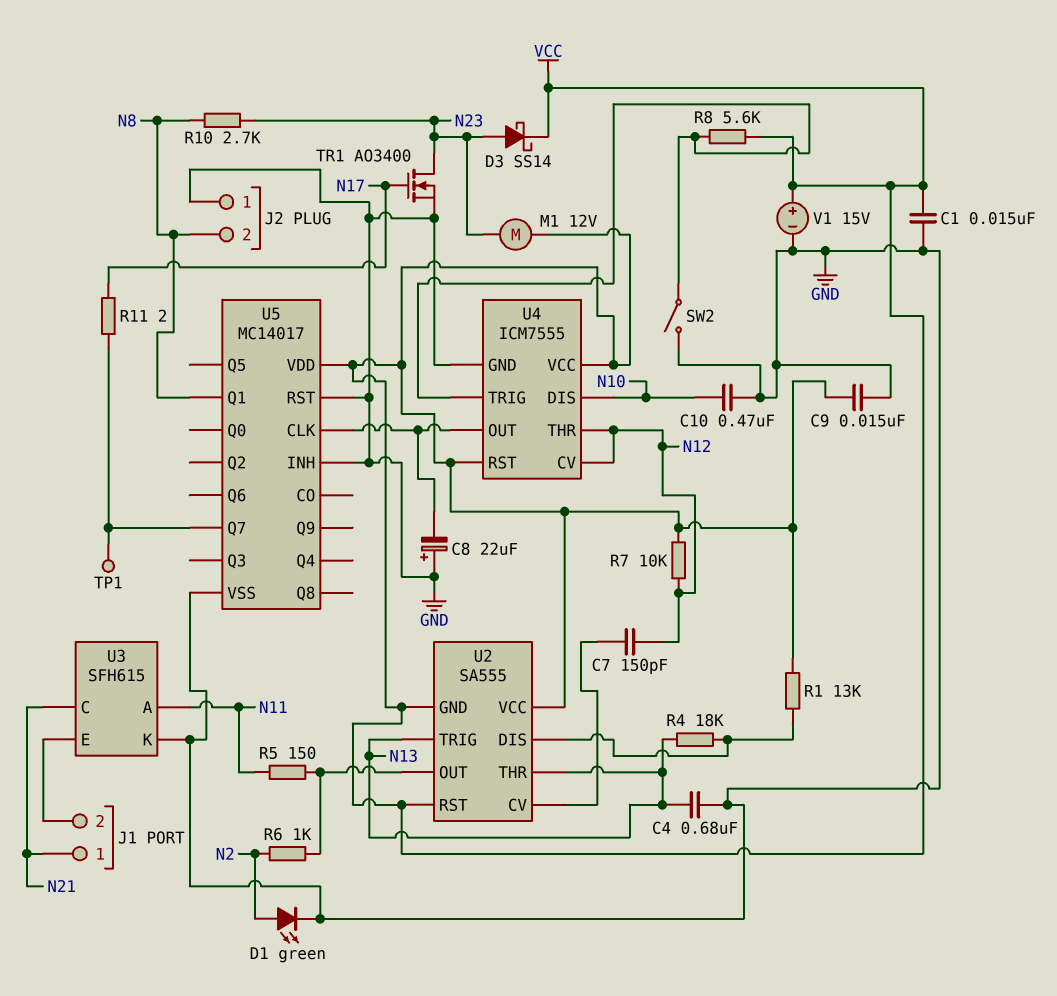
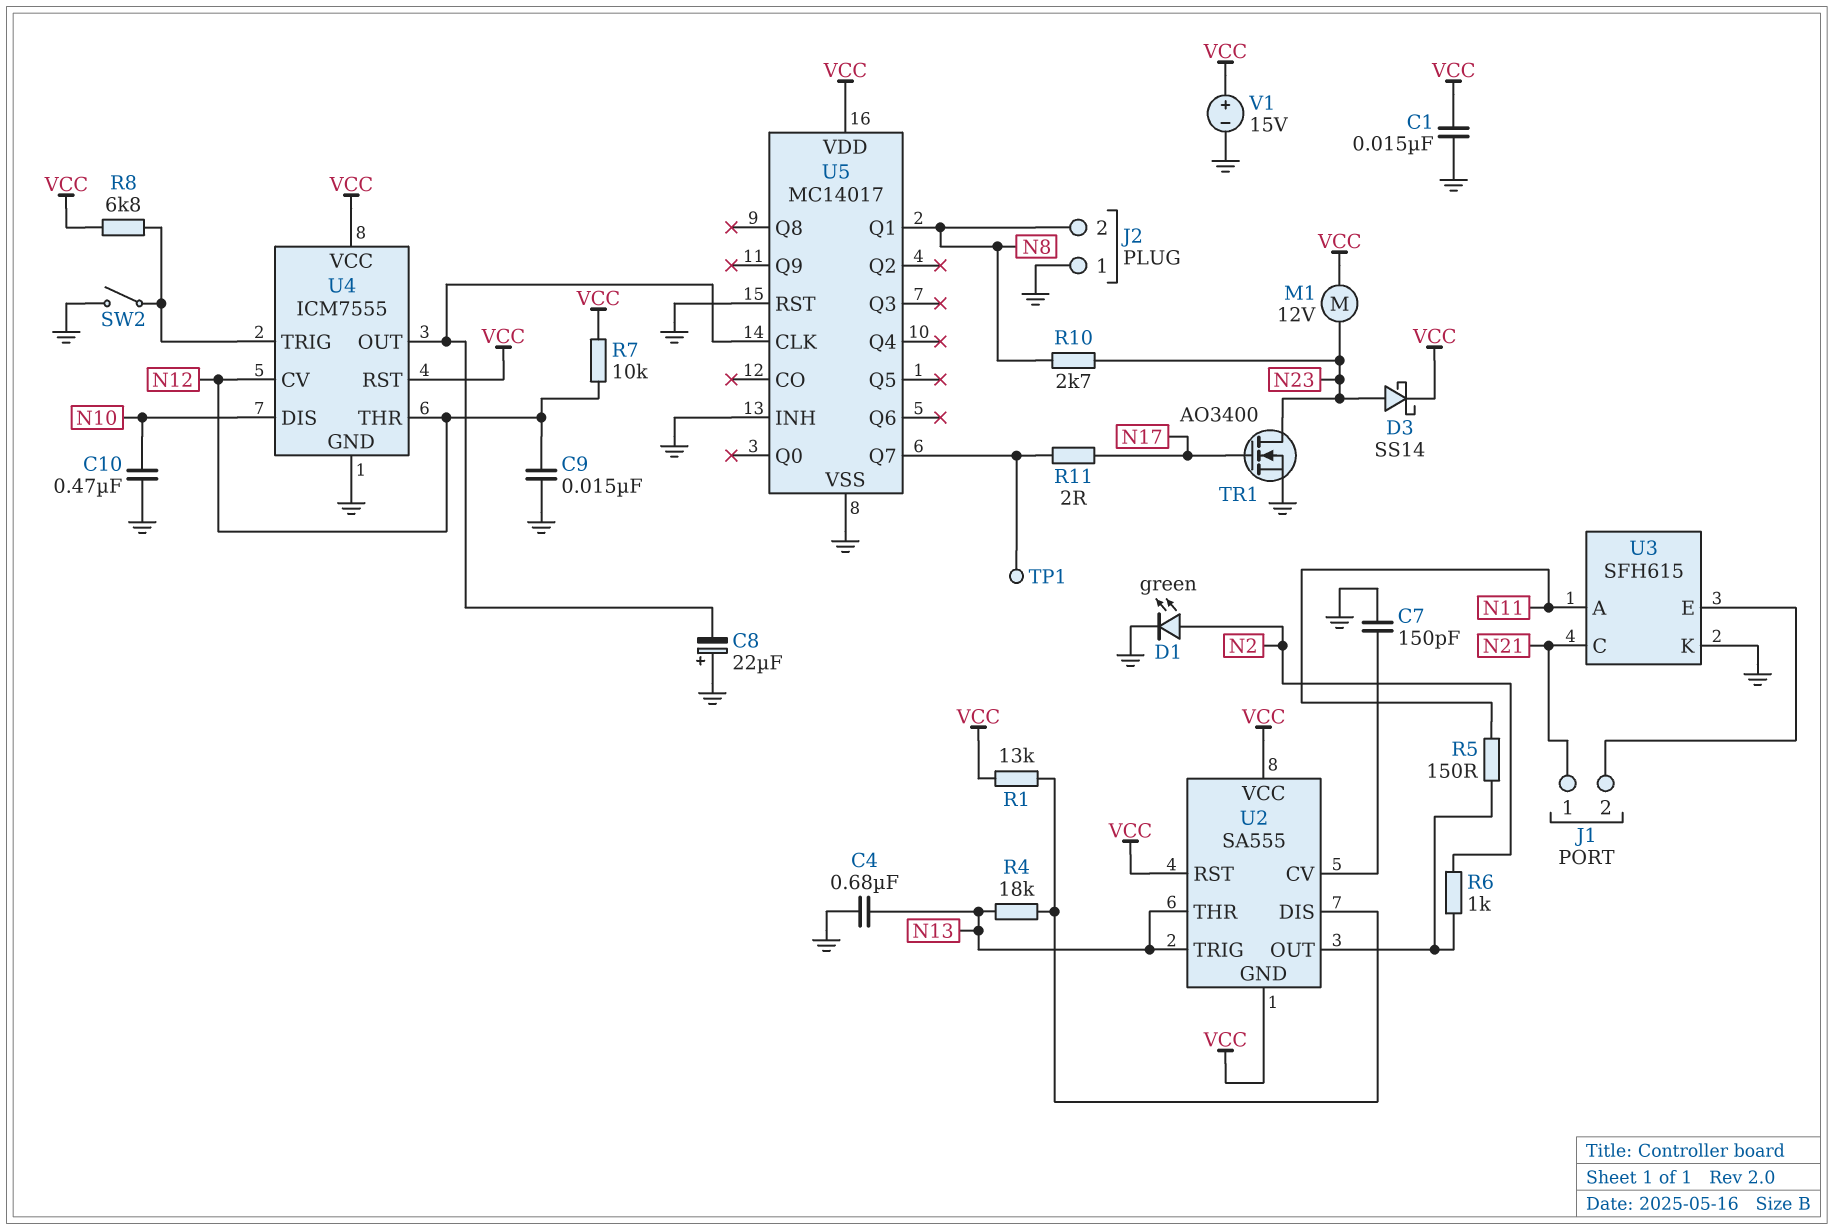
C7: 150pF (N12, U2/CV) -> 150pF (GND, U2/CV)
C9: 15nF (GND, VCC) -> 15nF (GND, N12)
R8: 5.6k (U4/TRIG, VCC) -> 6.8k (U4/TRIG, VCC)

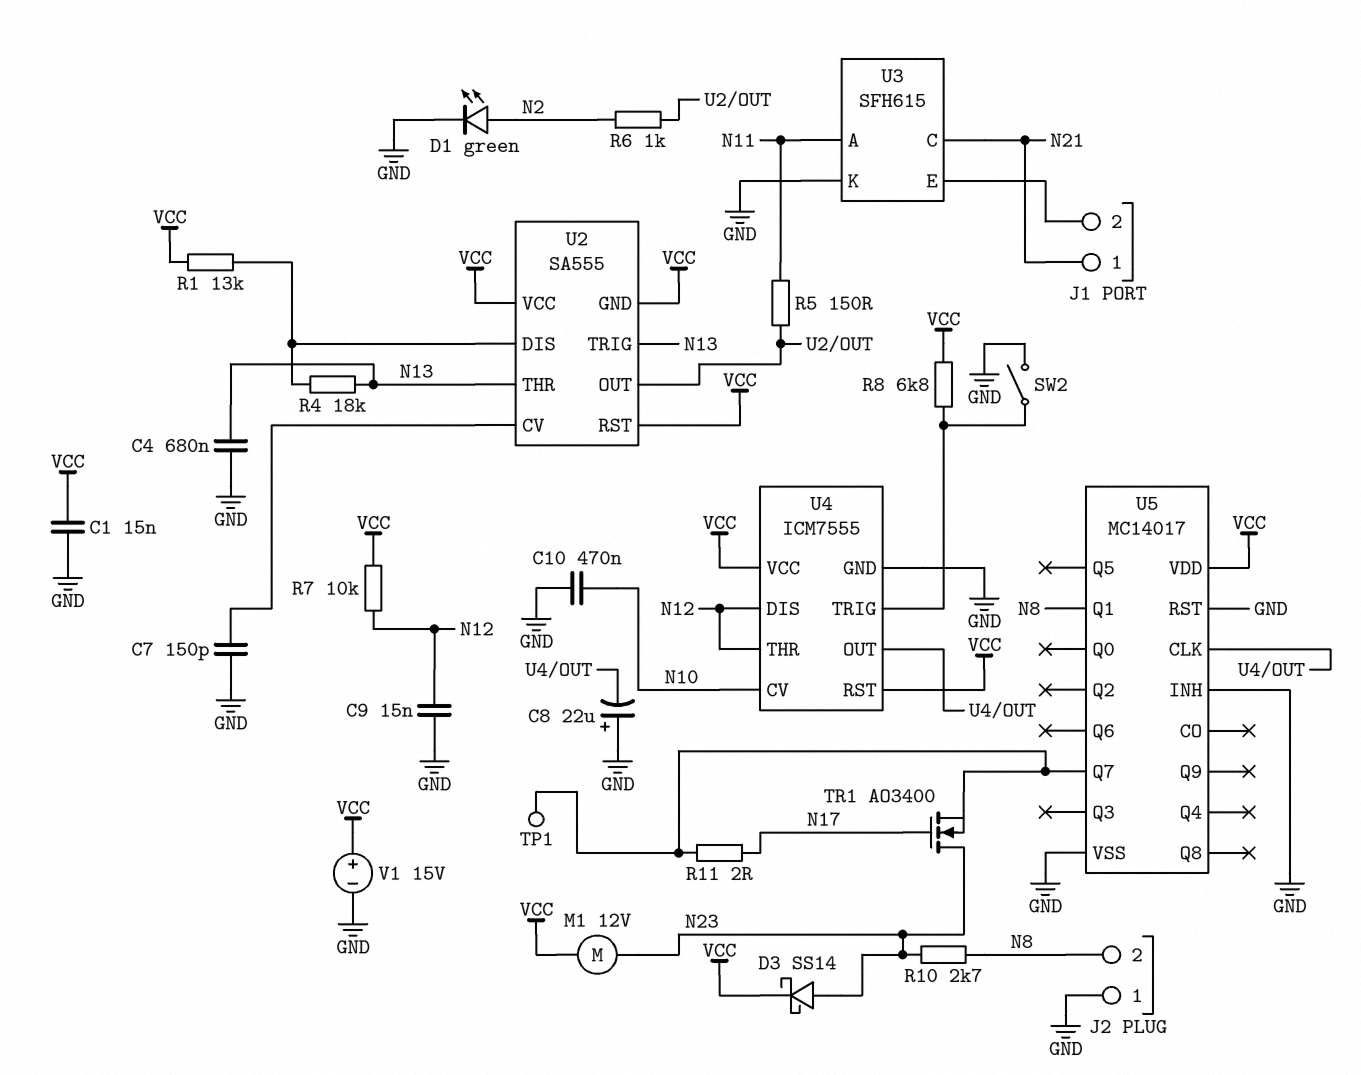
TR1: NMOS AO3400 (G N17, D N23, S GND) -> NMOS AO3400 (G N17, D N23, S U5/Q7)
U4 pin CV: N12 -> N10
U4 pin DIS: N10 -> N12

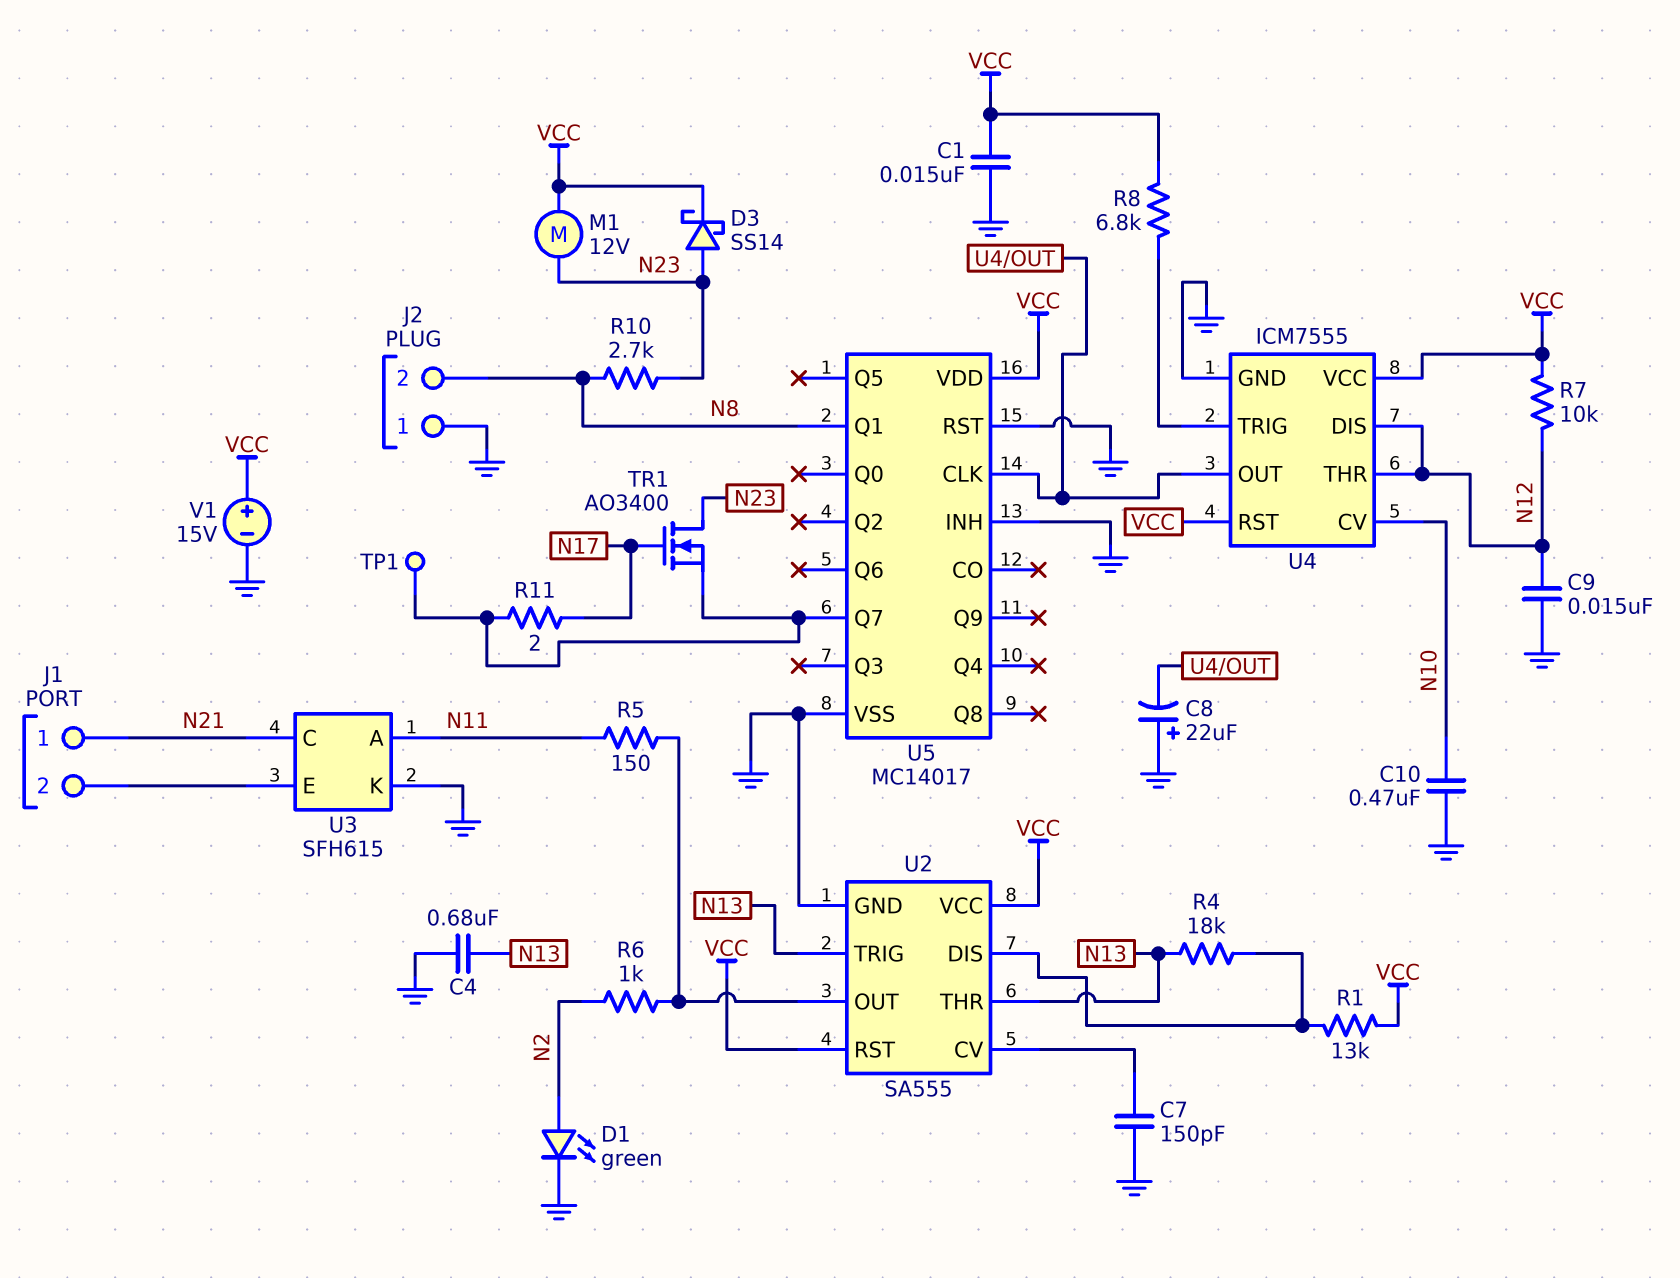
SW2: switch (GND, U4/TRIG) -> none
U2 pin GND: VCC -> GND

